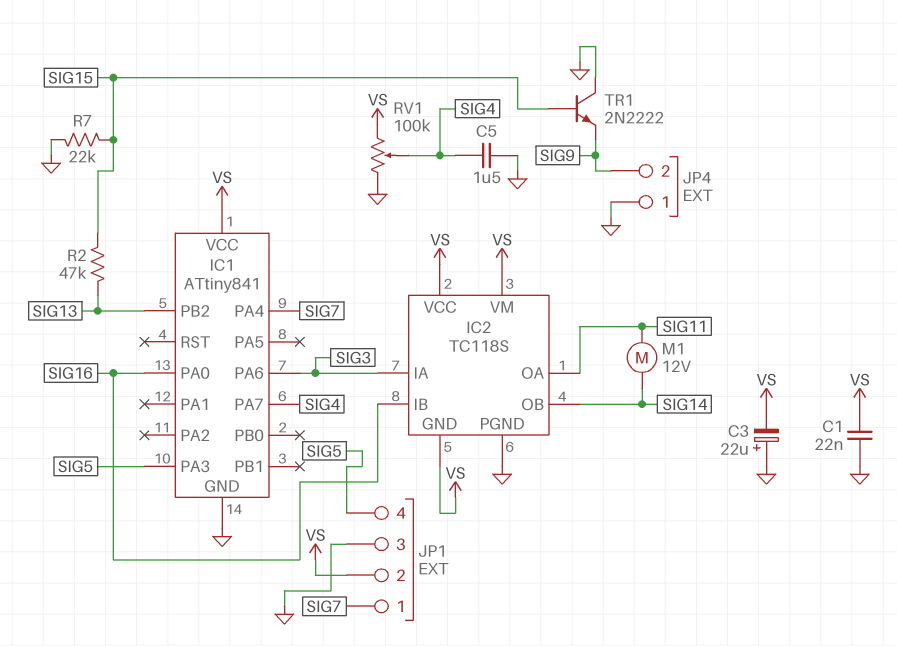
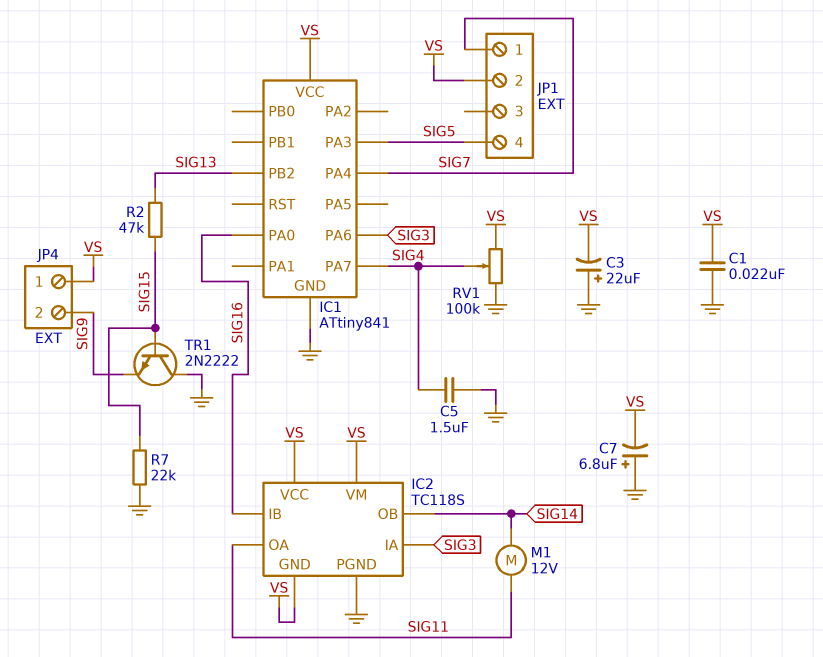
C7: none -> 6.8uF (plus GND, minus VS)
JP1 pin 3: GND -> none
JP4 pin 1: GND -> VS

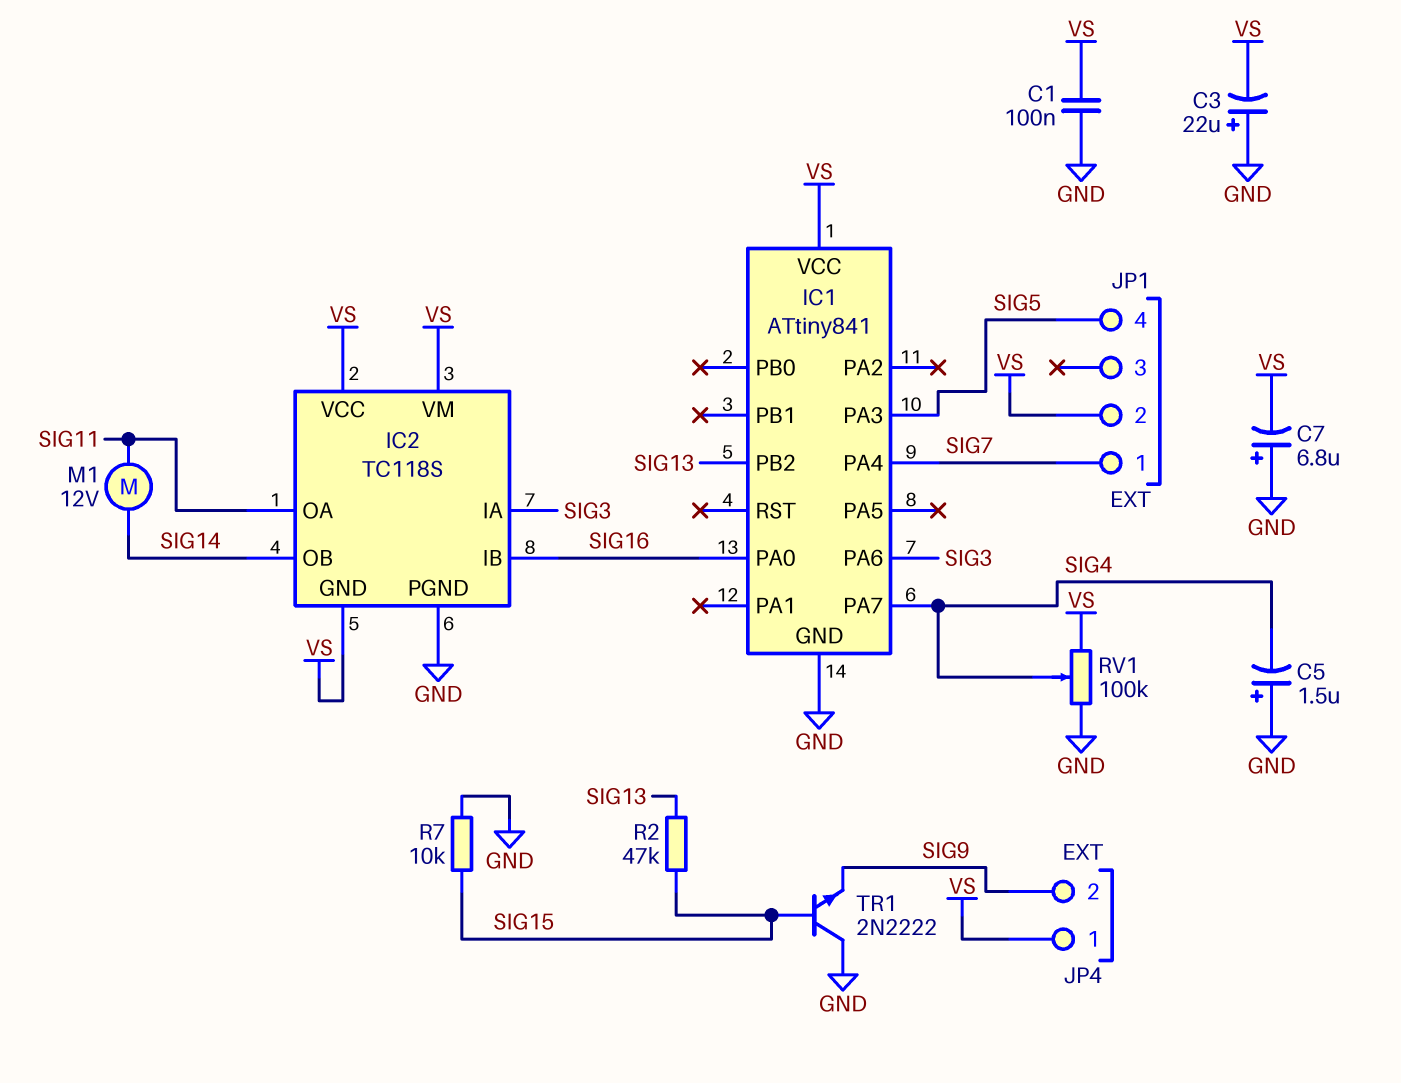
C1: 22nF (GND, VS) -> 100nF (GND, VS)
C5: 1.5uF (GND, SIG4) -> 1.5uF (plus GND, minus SIG4)
R7: 22k (GND, SIG15) -> 10k (GND, SIG15)

